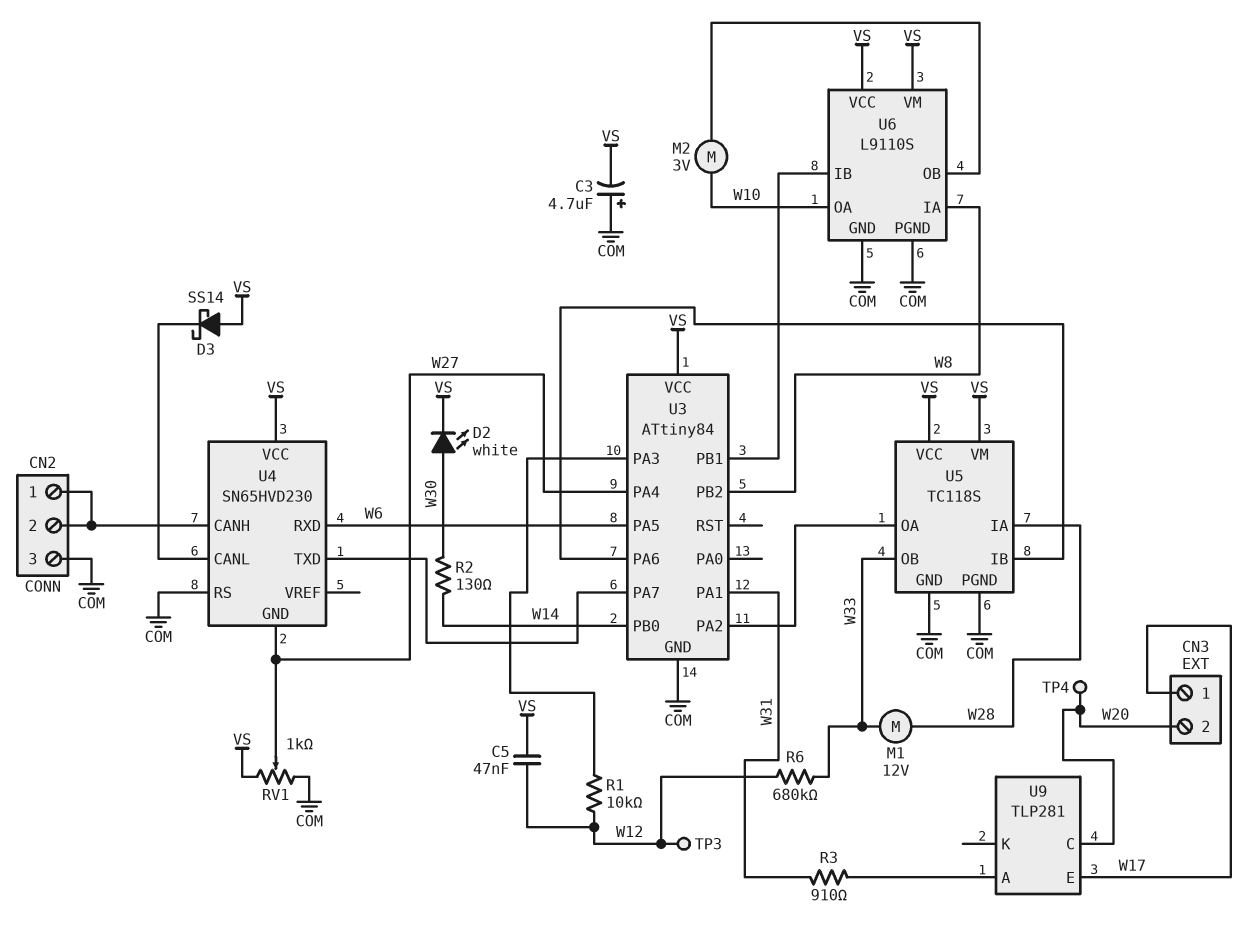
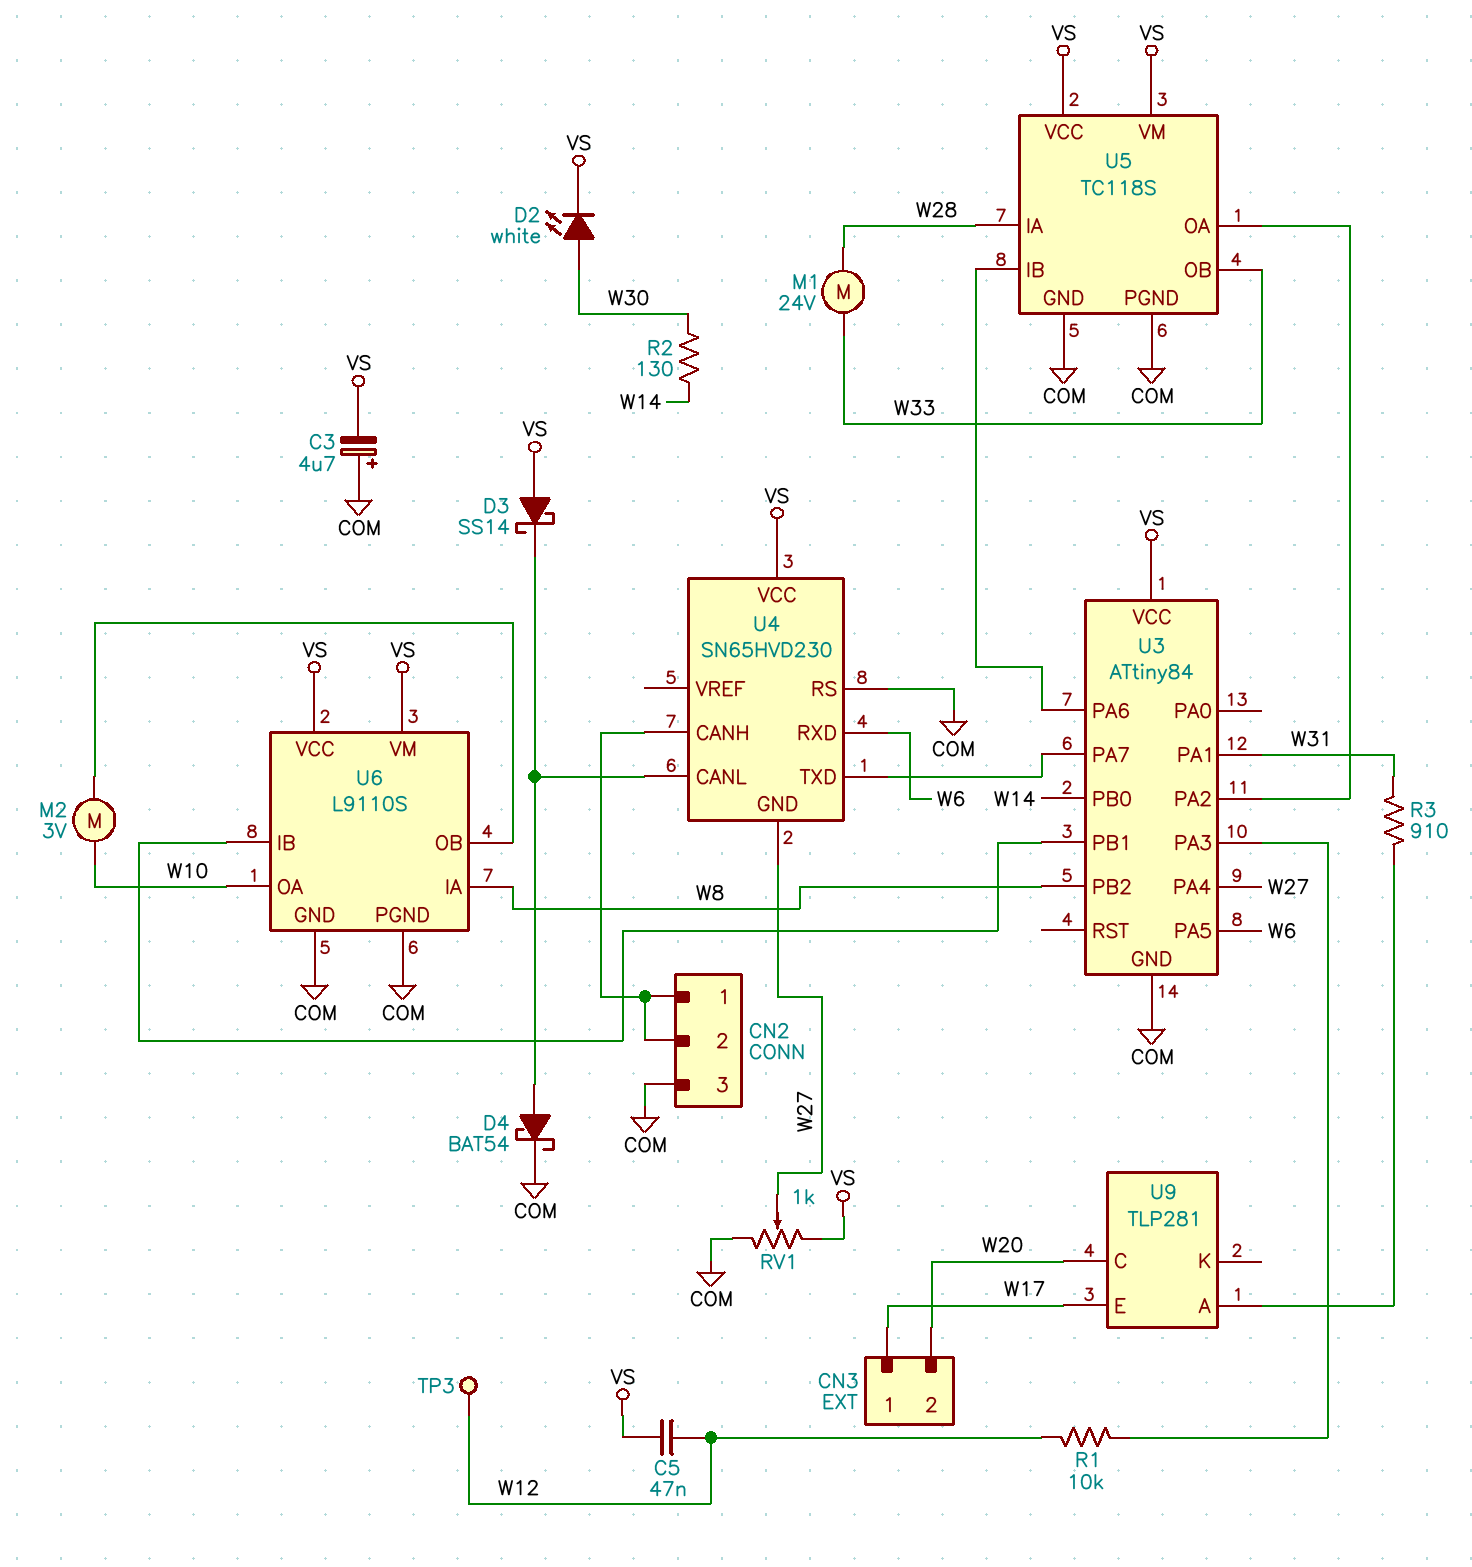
D4: none -> schottky BAT54 (A U4/CANL, K COM)
M1: motor 12V (W28, W33) -> motor 24V (W28, W33)
R6: 680k (W12, W33) -> none
TP4: test point (W20) -> none

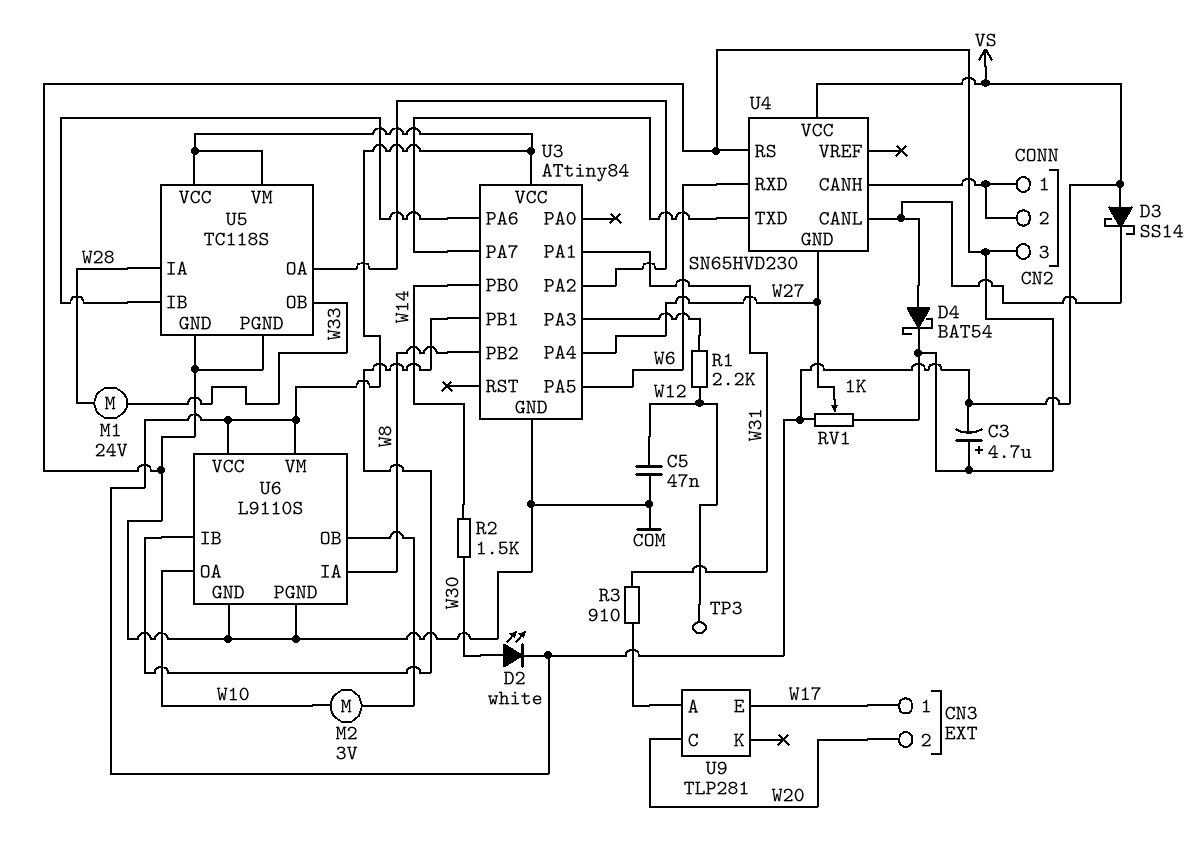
C5: 47nF (VS, W12) -> 47nF (COM, W12)
R1: 10k (U3/PA3, W12) -> 2.2k (U3/PA3, W12)
R2: 130 (W14, W30) -> 1.5k (W14, W30)

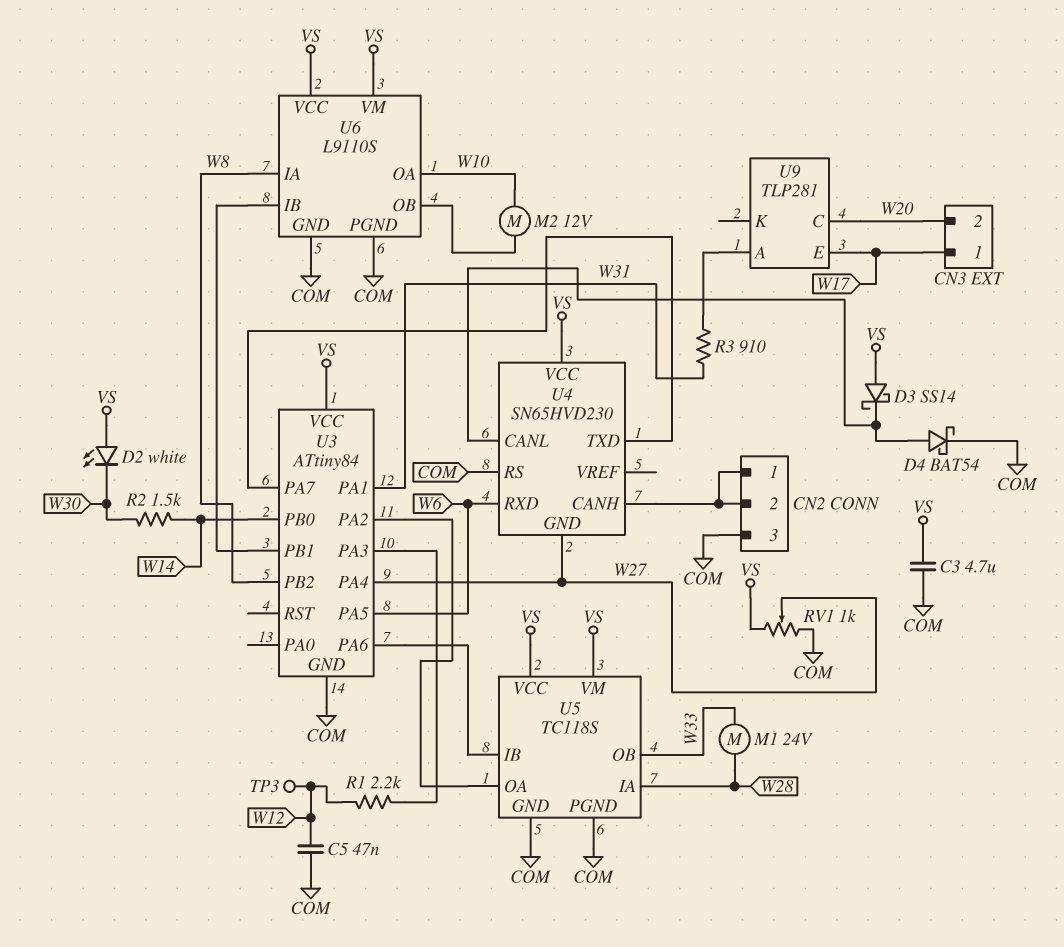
C3: 4.7uF (plus COM, minus VS) -> 4.7uF (COM, VS)
D2: LED white (A W30, K VS) -> LED white (A VS, K W30)
M2: motor 3V (U6/OB, W10) -> motor 12V (U6/OB, W10)

